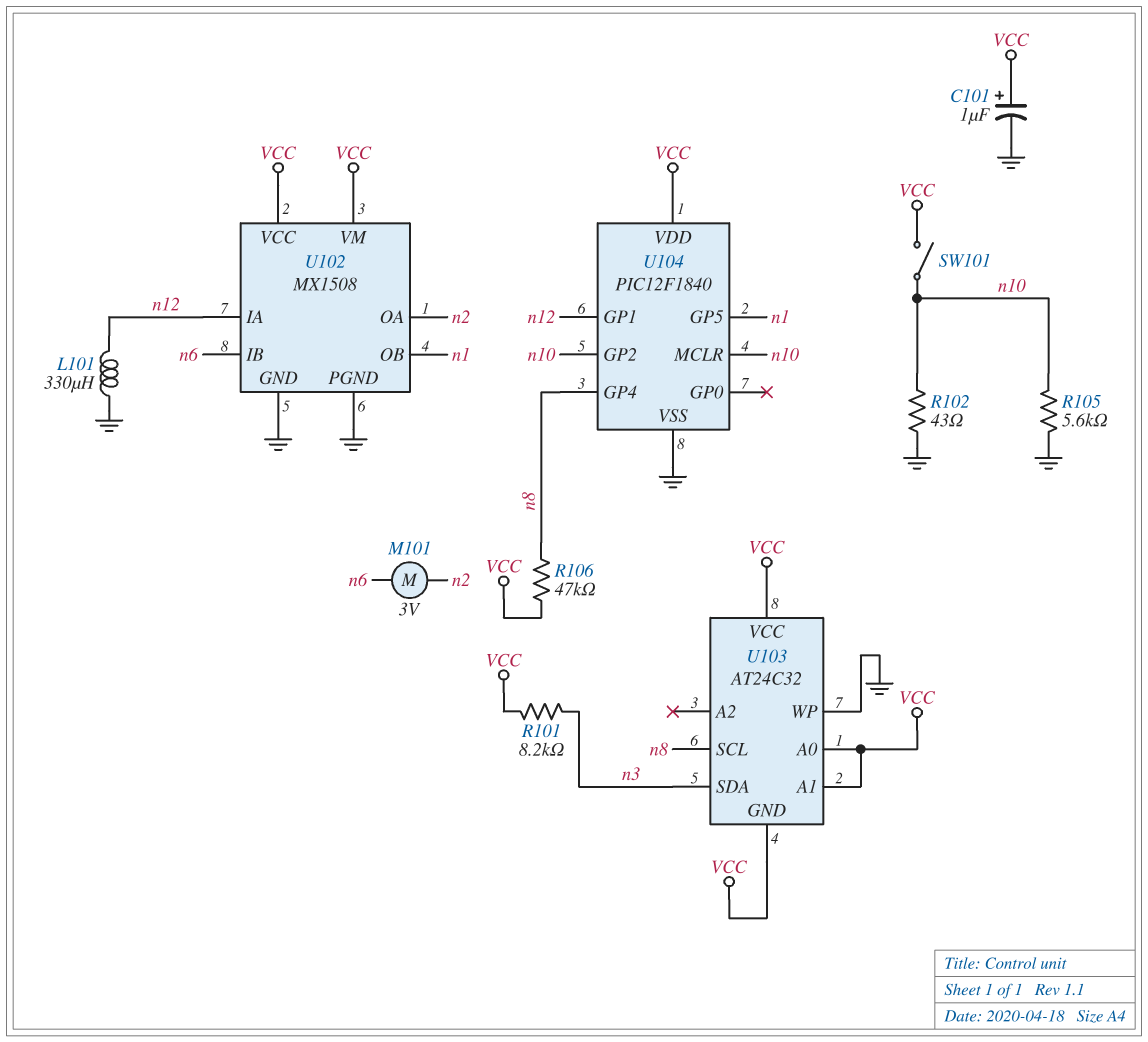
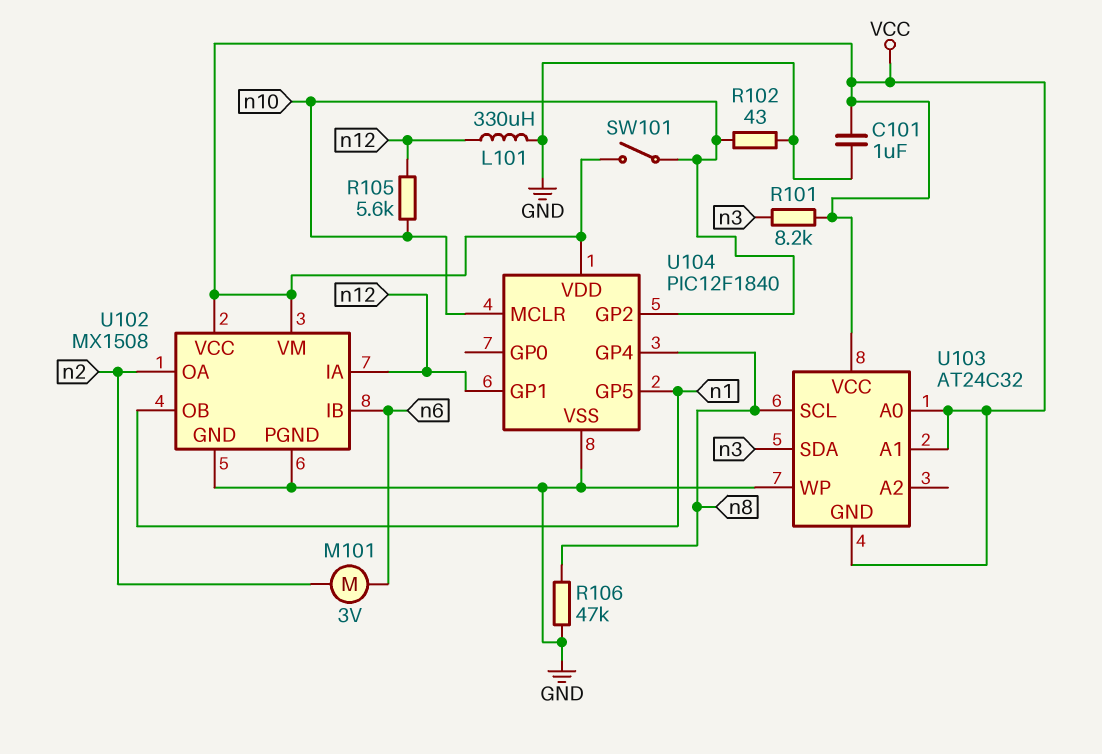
C101: 1uF (plus VCC, minus GND) -> 1uF (GND, VCC)
R105: 5.6k (GND, n10) -> 5.6k (n10, n12)
R106: 47k (VCC, n8) -> 47k (GND, n8)

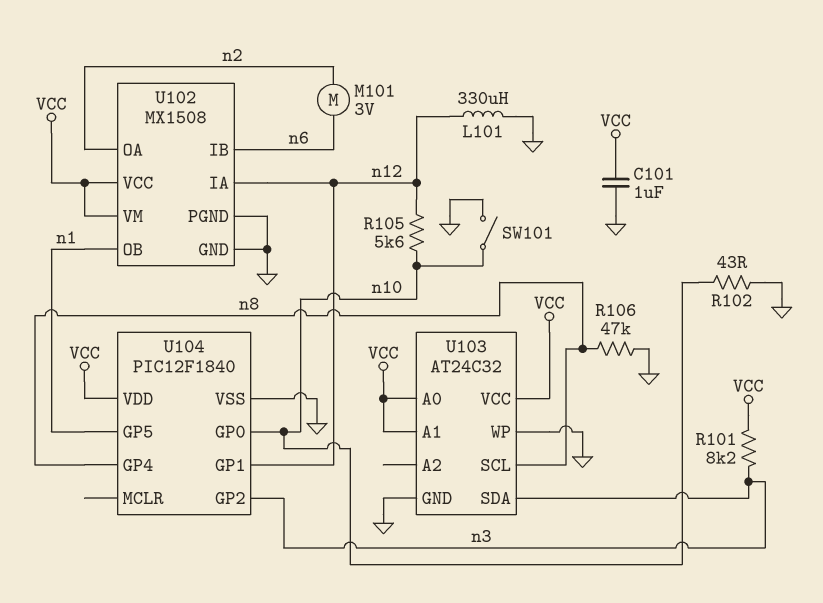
SW101: switch (VCC, n10) -> switch (GND, n10)
U103 pin GND: VCC -> GND
U104 pin GP0: none -> n10
U104 pin GP2: n10 -> n3
U104 pin MCLR: n10 -> none

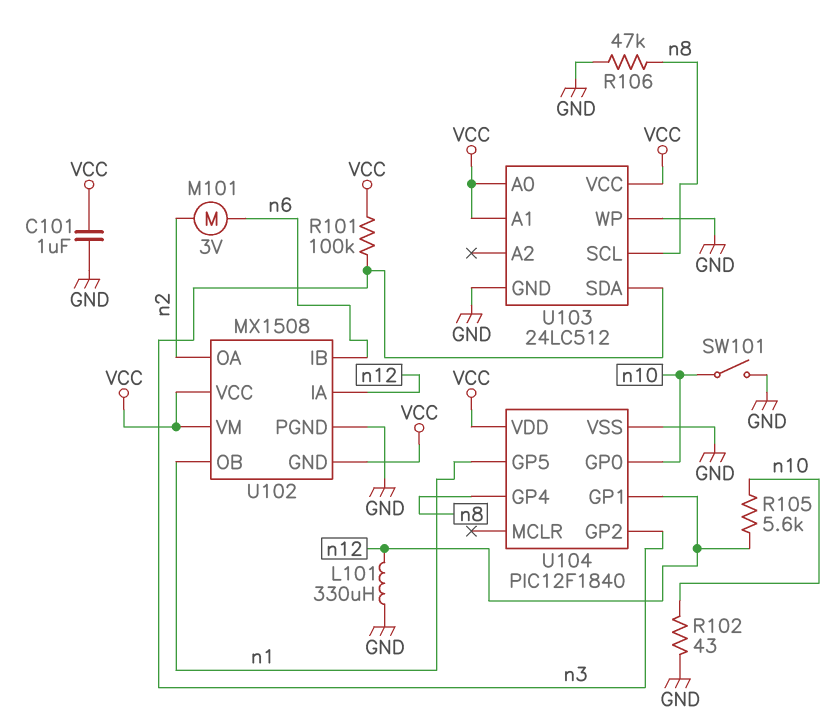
R101: 8.2k (VCC, n3) -> 100k (VCC, n3)
U102 pin GND: GND -> VCC
U103: AT24C32 -> 24LC512

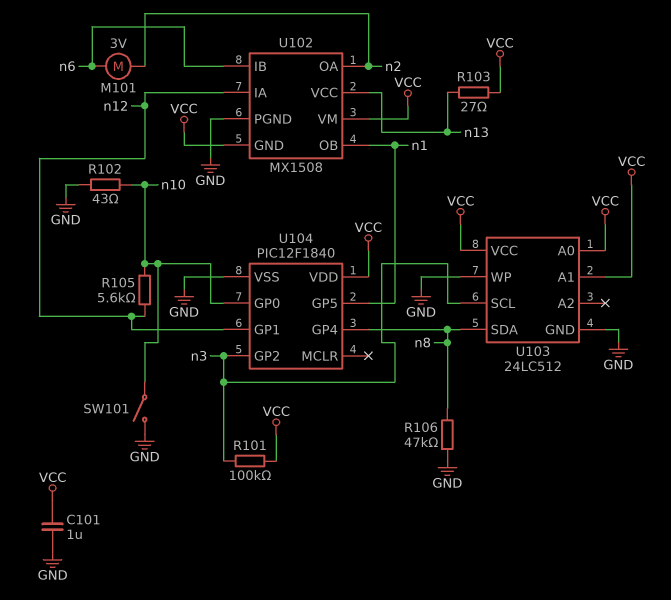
L101: 330uH (GND, n12) -> none
R103: none -> 27 (VCC, n13)
U102 pin VCC: VCC -> n13
U103 pin SCL: n8 -> n3
U103 pin SDA: n3 -> n8

